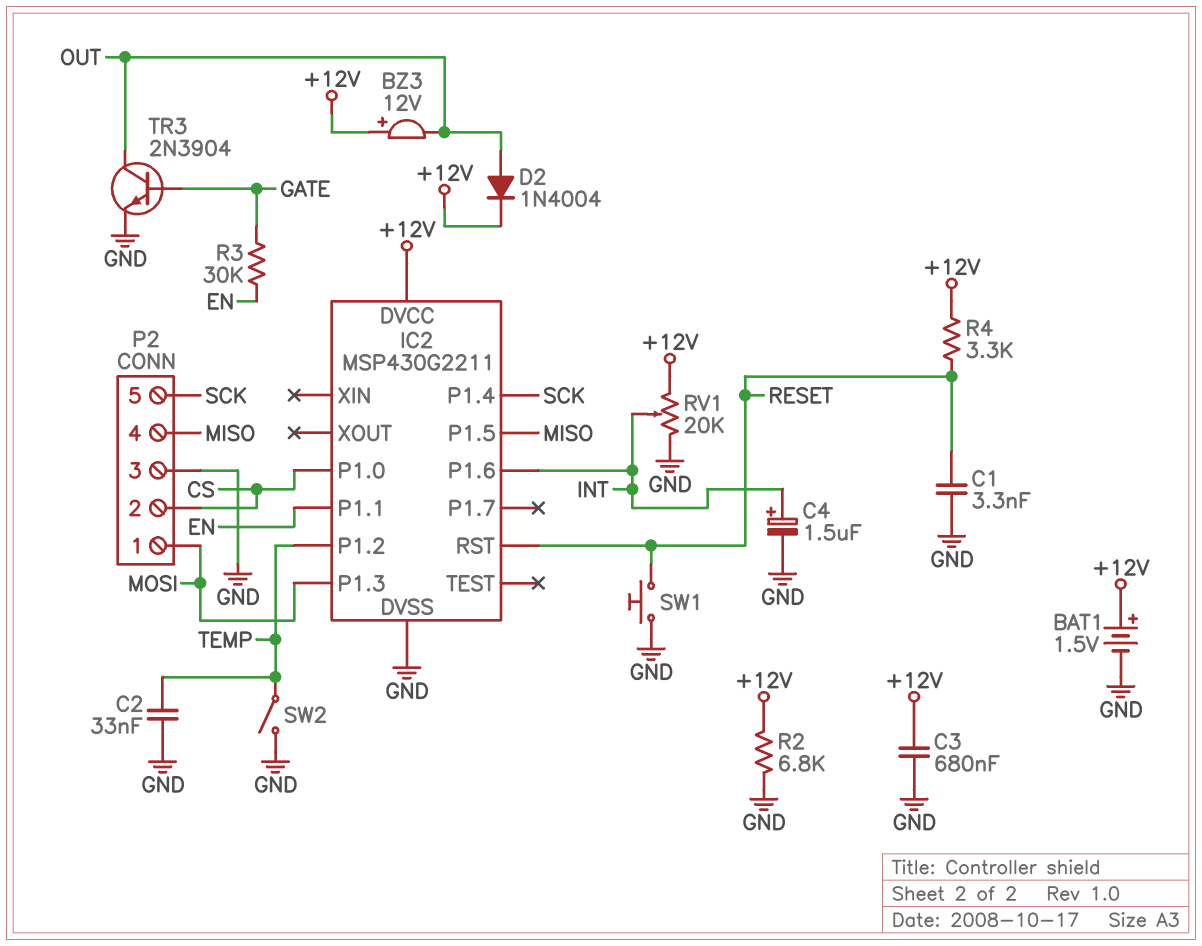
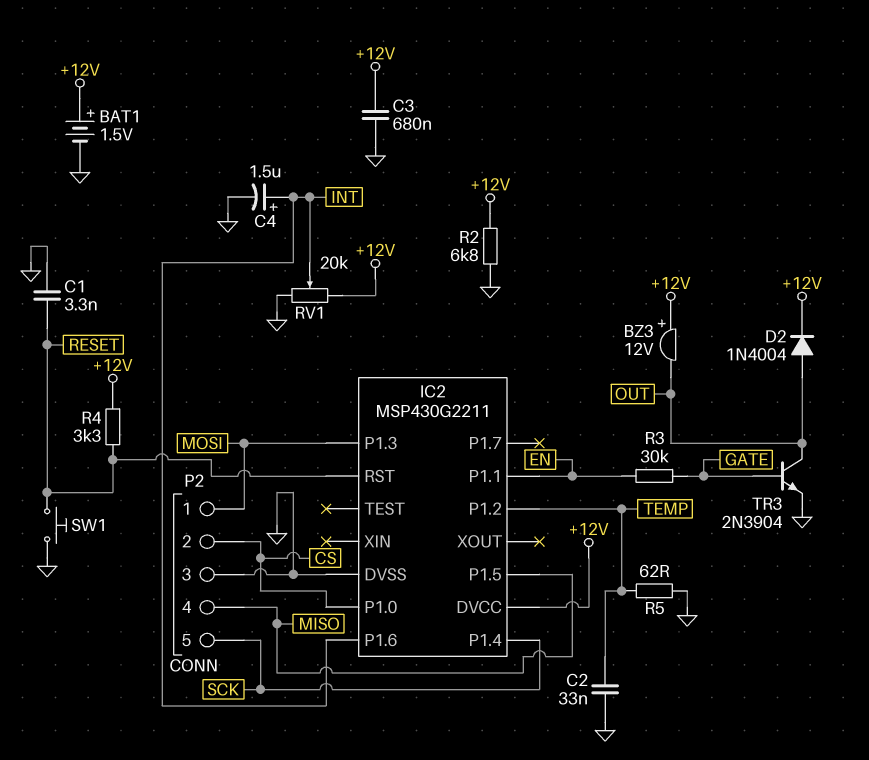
R5: none -> 62 (GND, TEMP)
SW2: switch (GND, TEMP) -> none

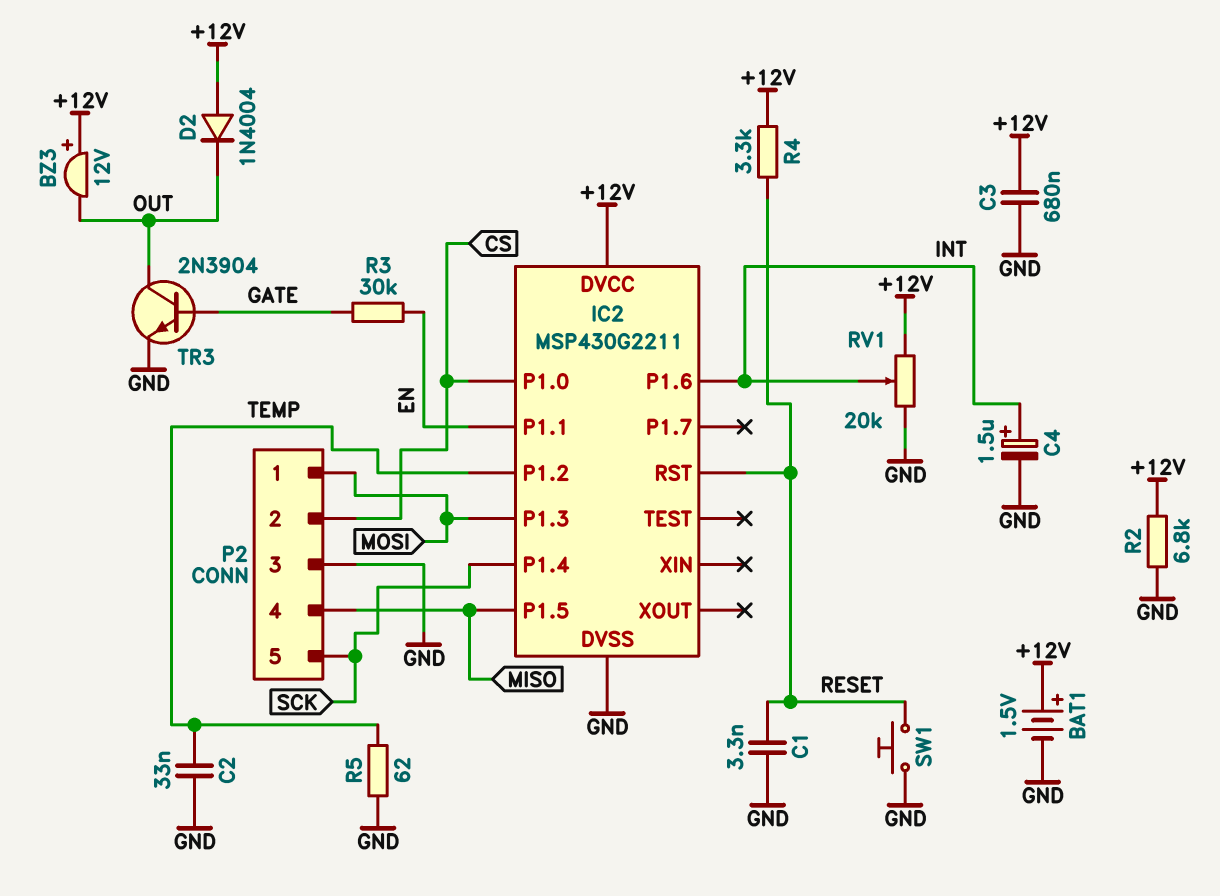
D2: diode 1N4004 (A OUT, K +12V) -> diode 1N4004 (A +12V, K OUT)

